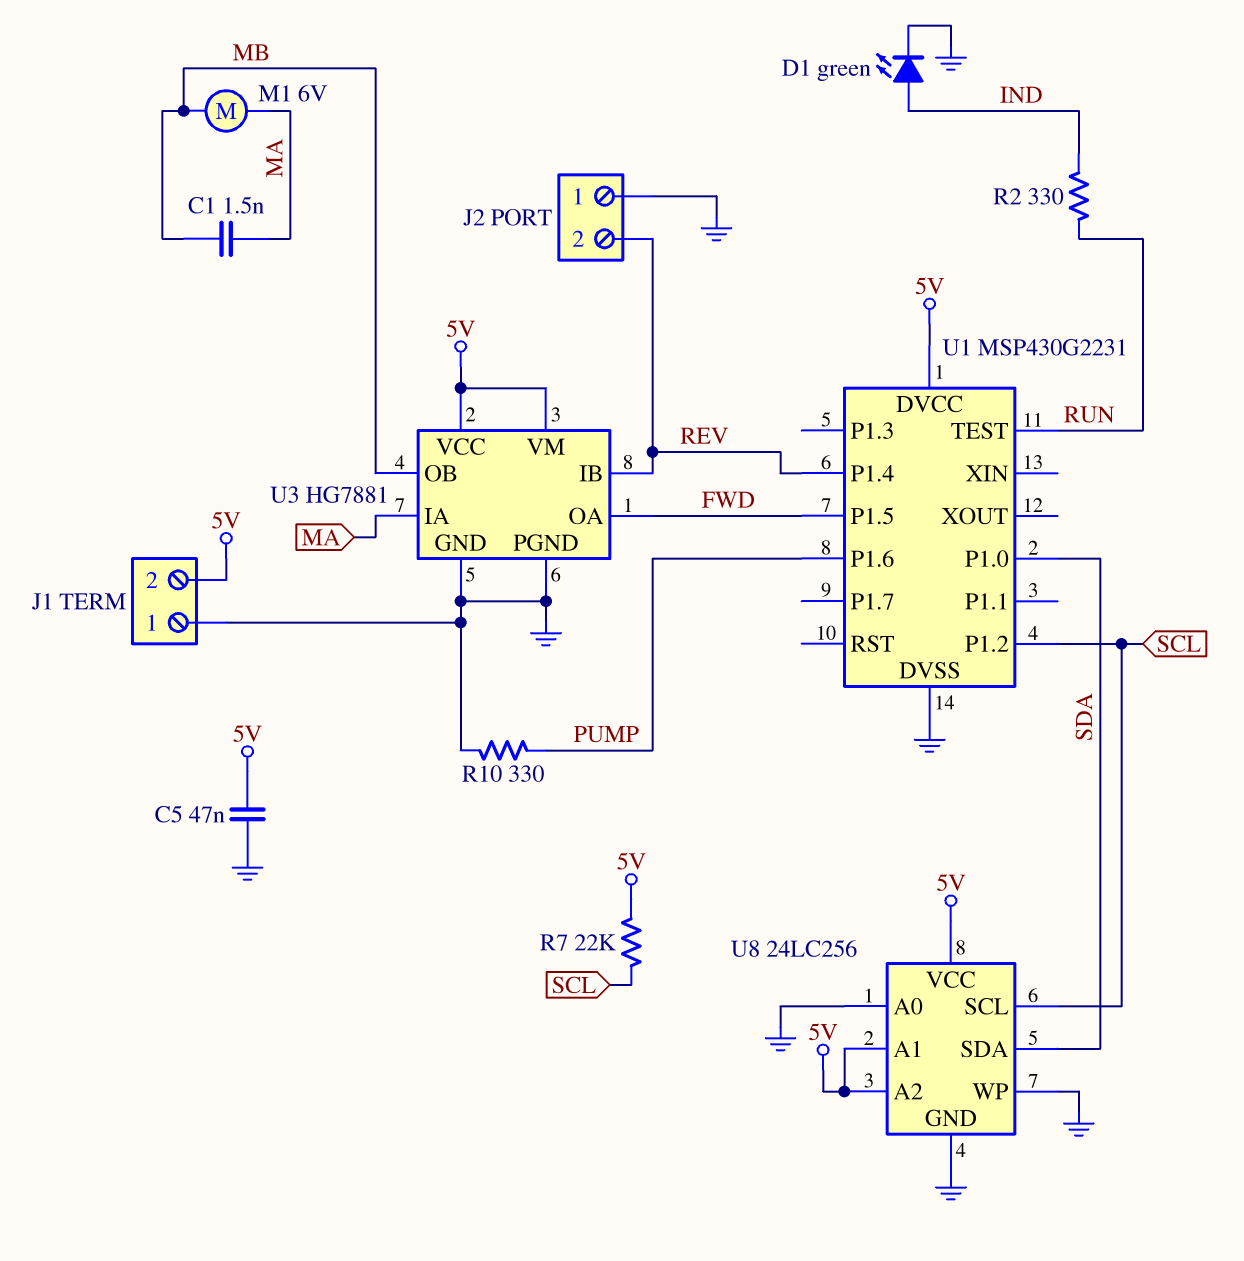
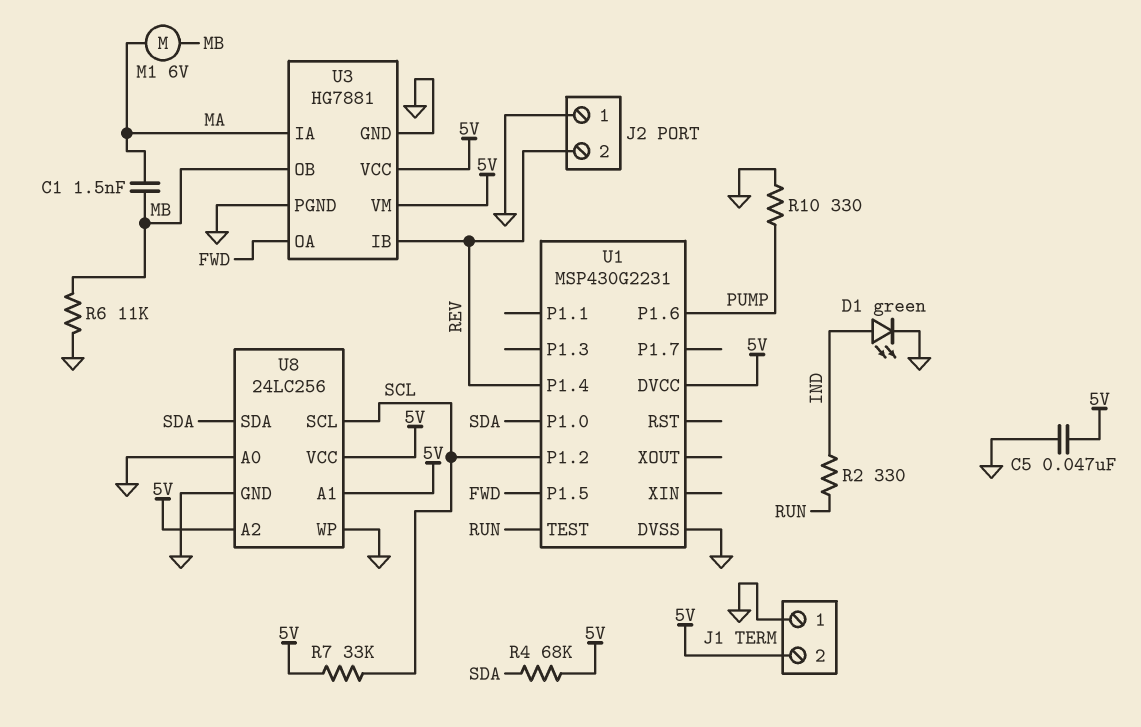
R4: none -> 68k (5V, SDA)
R6: none -> 11k (GND, MB)
R7: 22k (5V, SCL) -> 33k (5V, SCL)

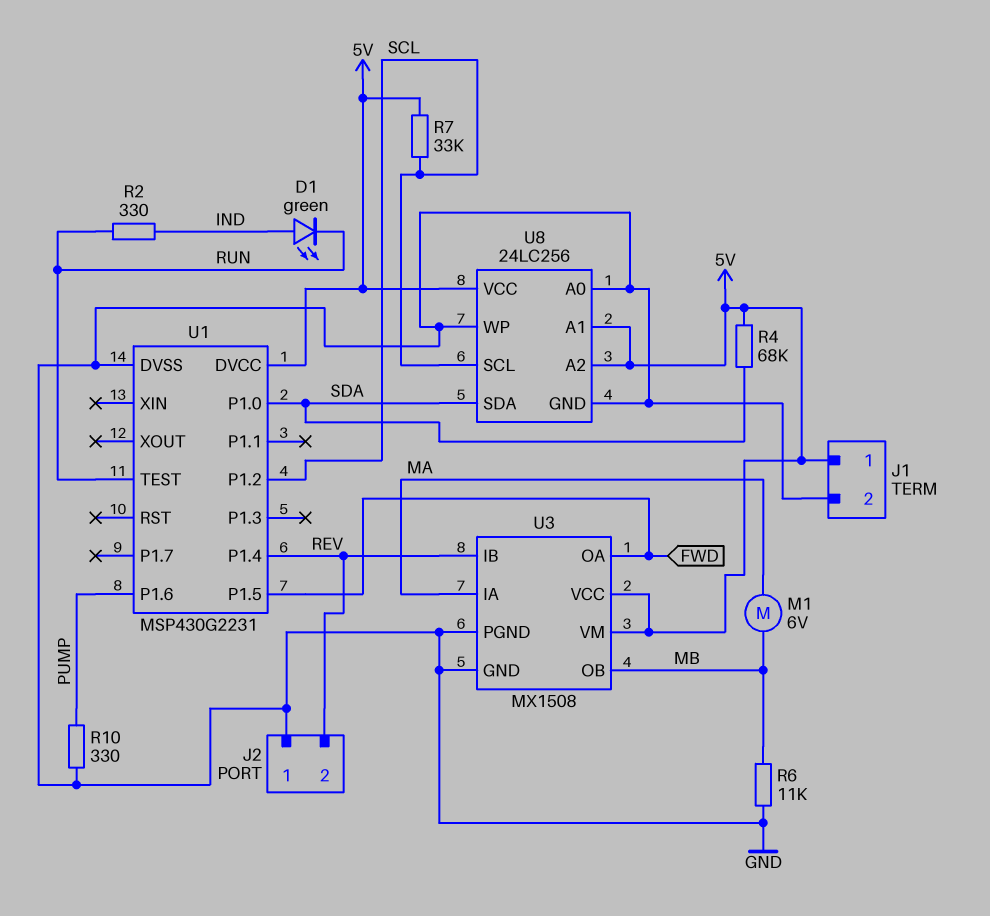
C1: 1.5nF (MA, MB) -> none
C5: 47nF (5V, GND) -> none
D1: LED green (A IND, K GND) -> LED green (A IND, K RUN)
J1 pin 1: GND -> 5V
J1 pin 2: 5V -> GND
U3: HG7881 -> MX1508

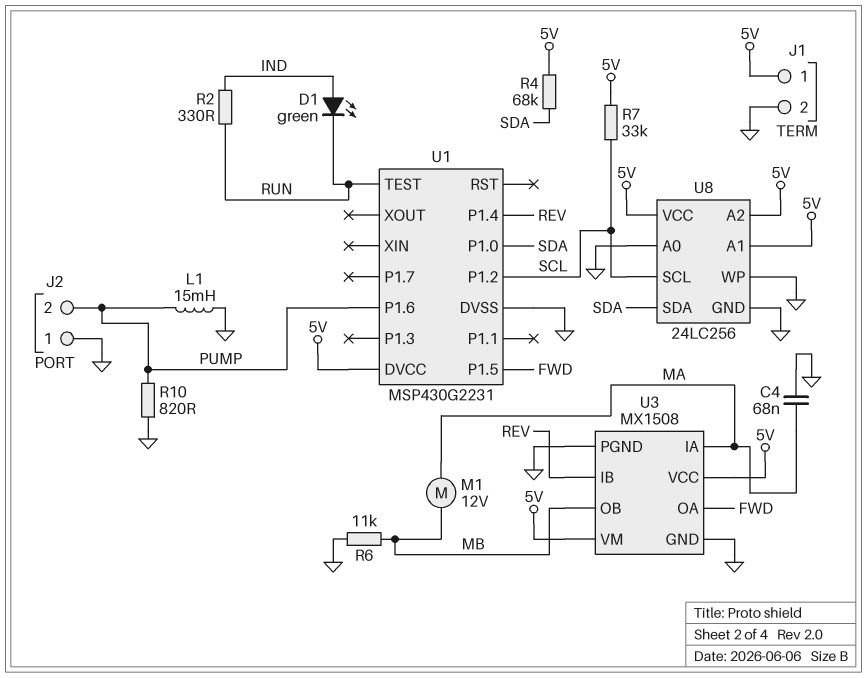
C4: none -> 68nF (GND, MA)
J2 pin 2: REV -> PUMP
L1: none -> 15mH (GND, PUMP)
M1: motor 6V (MA, MB) -> motor 12V (MA, MB)
R10: 330 (GND, PUMP) -> 820 (GND, PUMP)

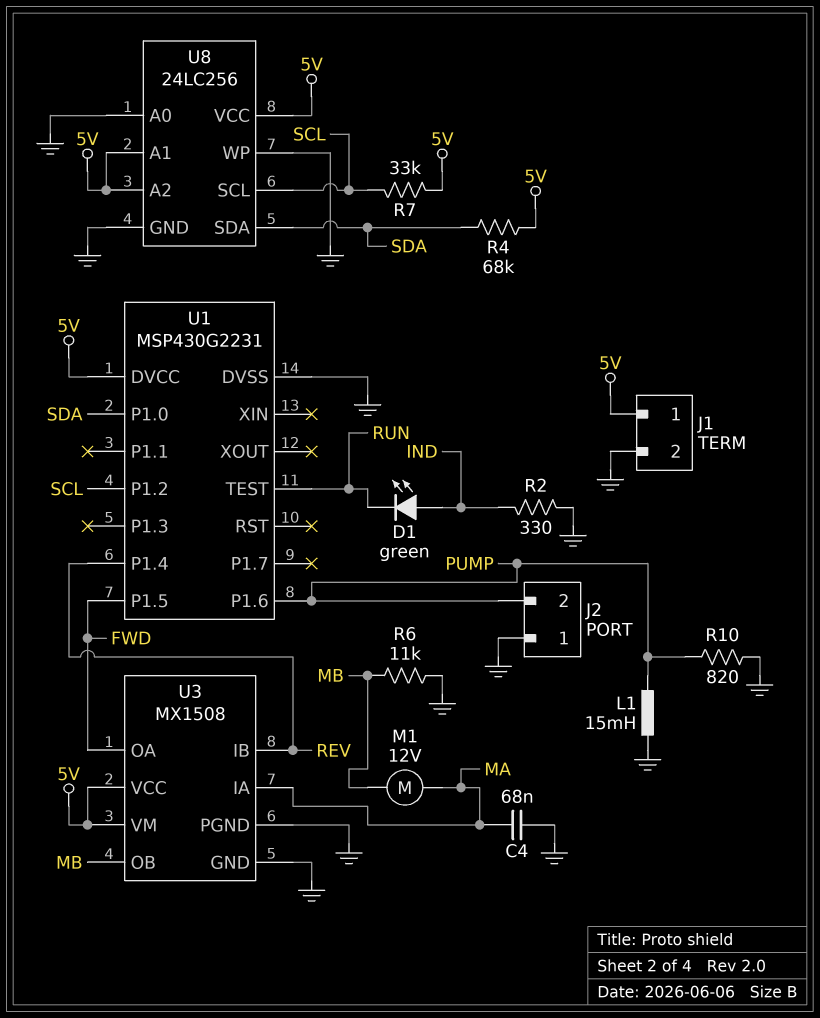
R2: 330 (IND, RUN) -> 330 (GND, IND)

